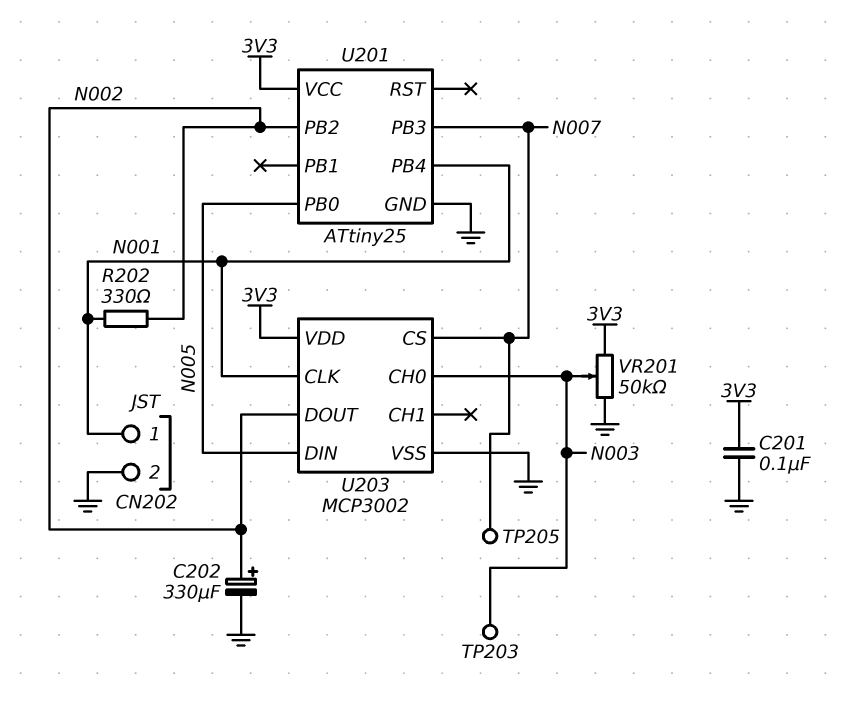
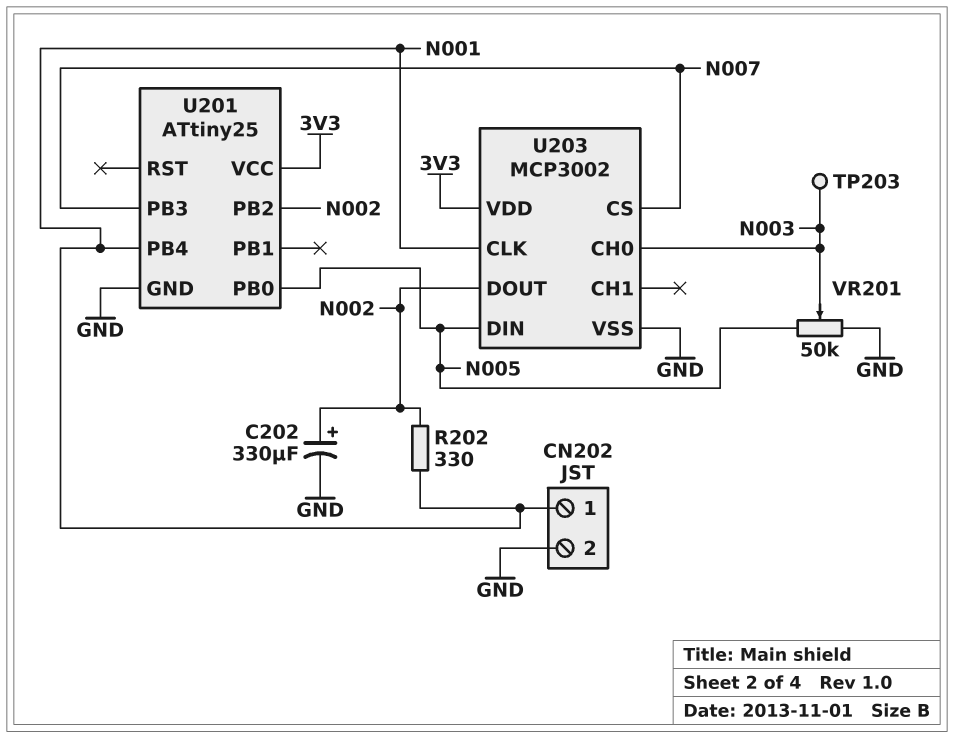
C201: 100nF (3V3, GND) -> none
TP205: test point (N007) -> none
VR201: 50k (3V3, GND, wiper N003) -> 50k (GND, N005, wiper N003)

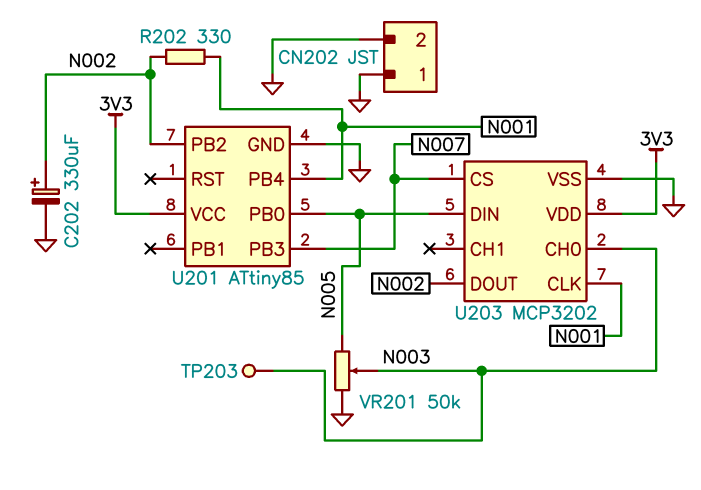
CN202 pin 1: N001 -> GND
U201: ATtiny25 -> ATtiny85
U203: MCP3002 -> MCP3202

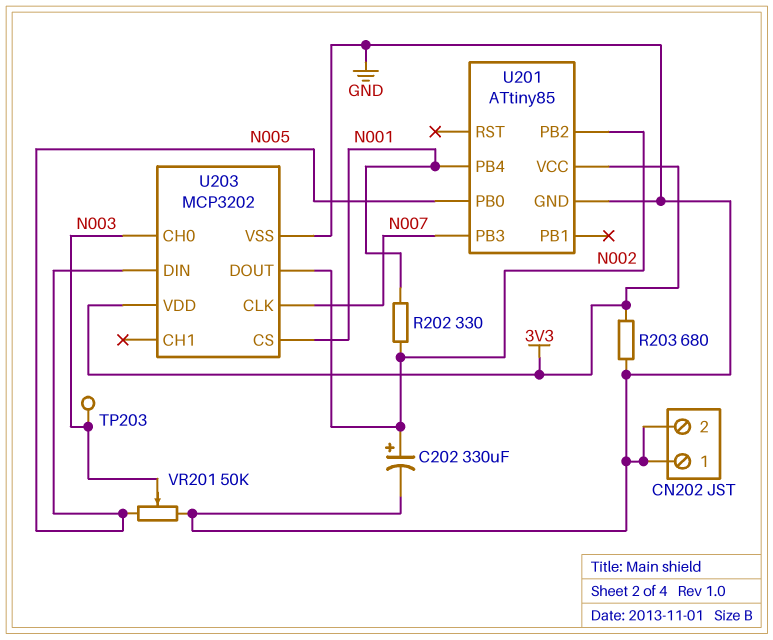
R203: none -> 680 (3V3, GND)
U203 pin CLK: N001 -> N007
U203 pin CS: N007 -> N001

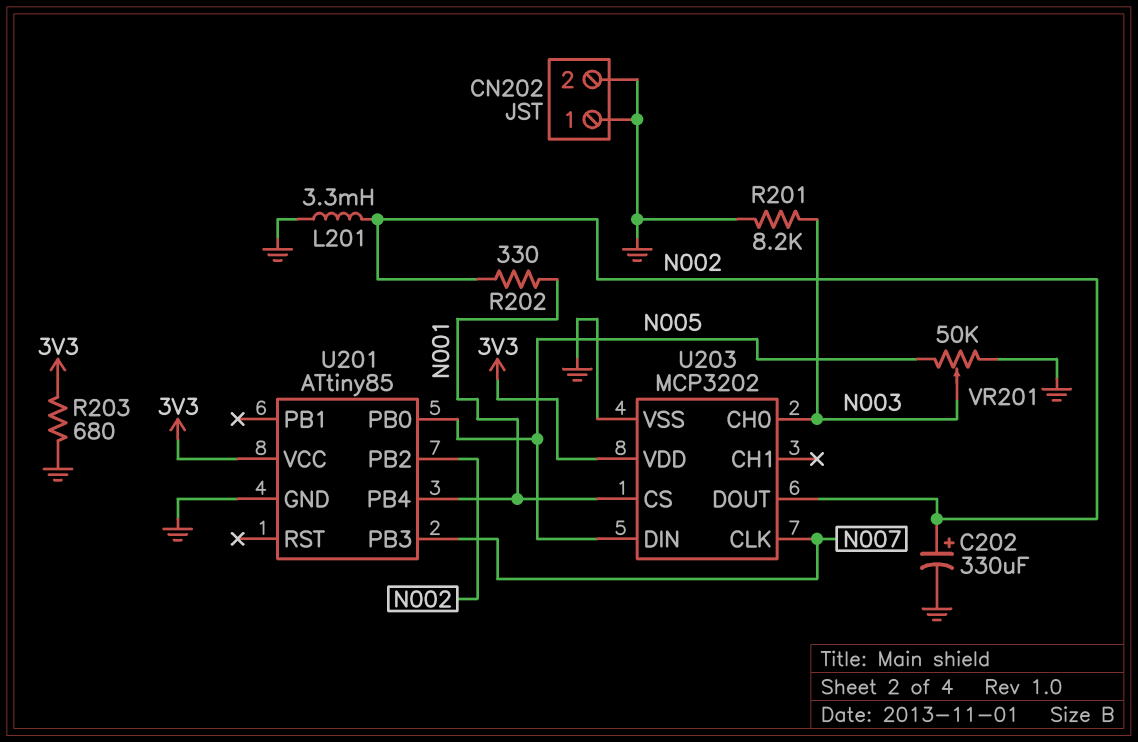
L201: none -> 3.3mH (GND, N002)
R201: none -> 8.2k (GND, N003)
TP203: test point (N003) -> none

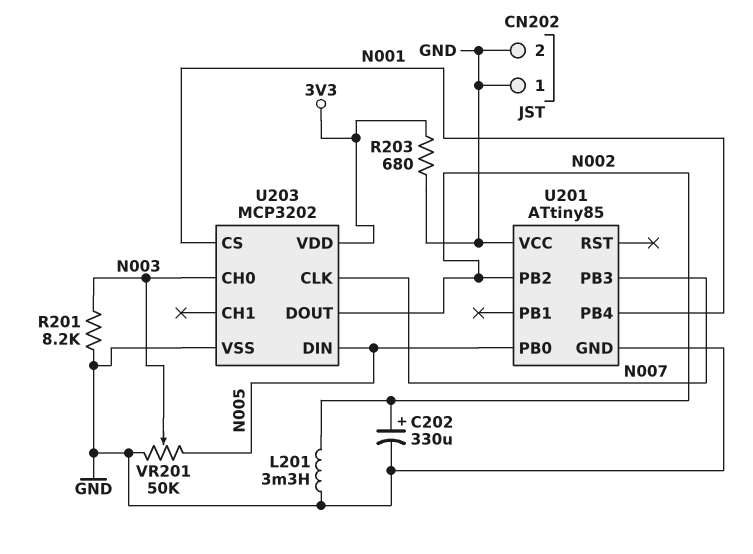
R202: 330 (N001, N002) -> none
U201 pin VCC: 3V3 -> GND

